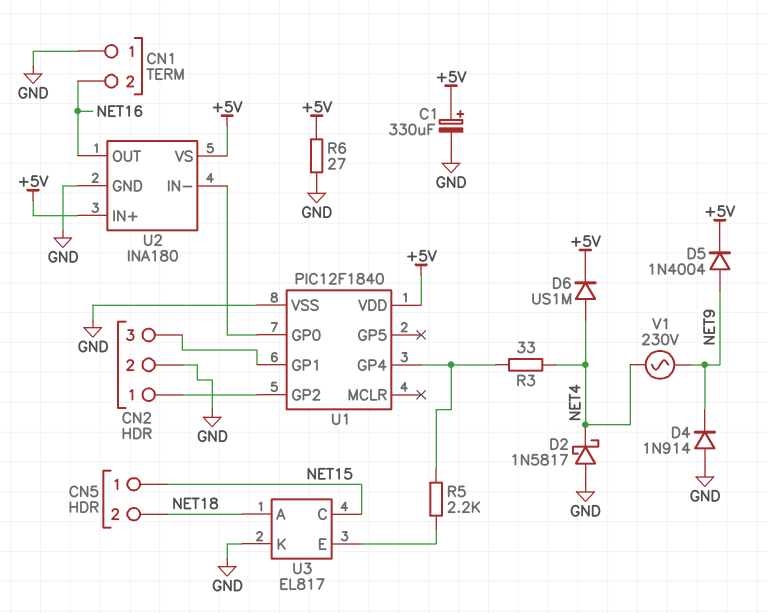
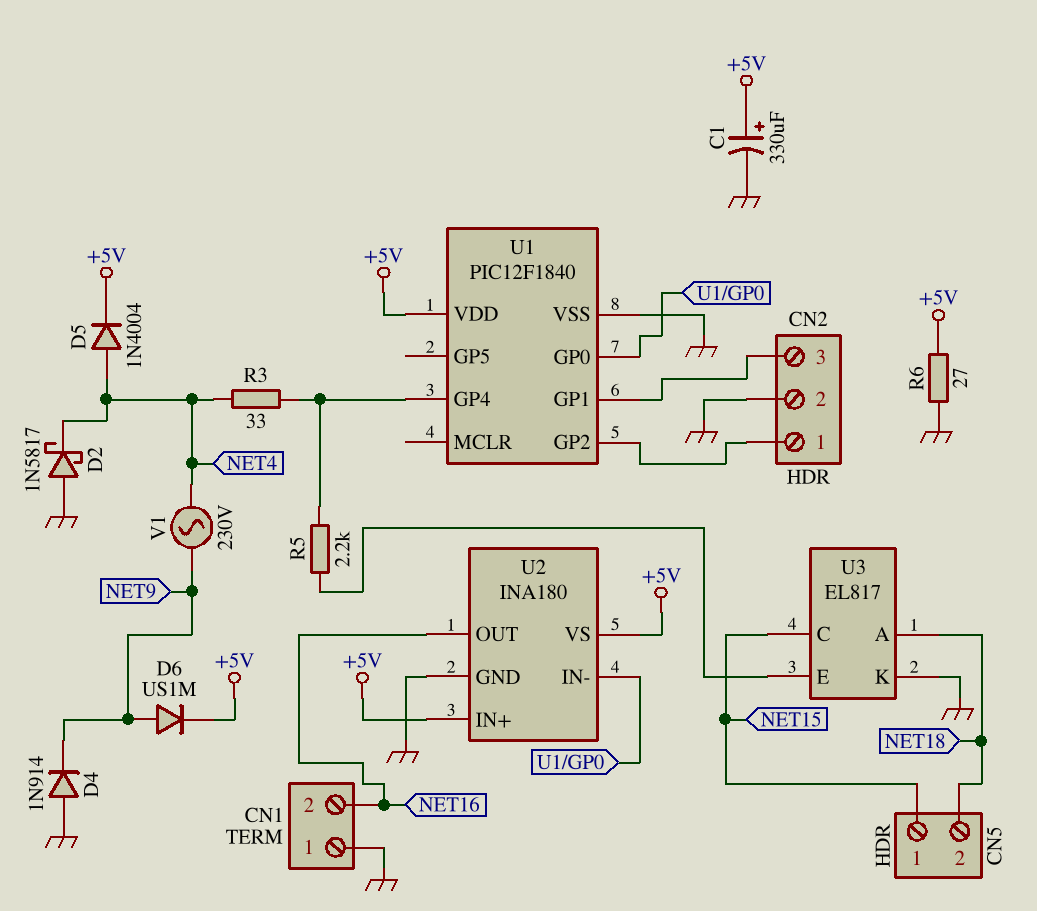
D5: diode 1N4004 (A NET9, K +5V) -> diode 1N4004 (A NET4, K +5V)
D6: diode US1M (A NET4, K +5V) -> diode US1M (A NET9, K +5V)

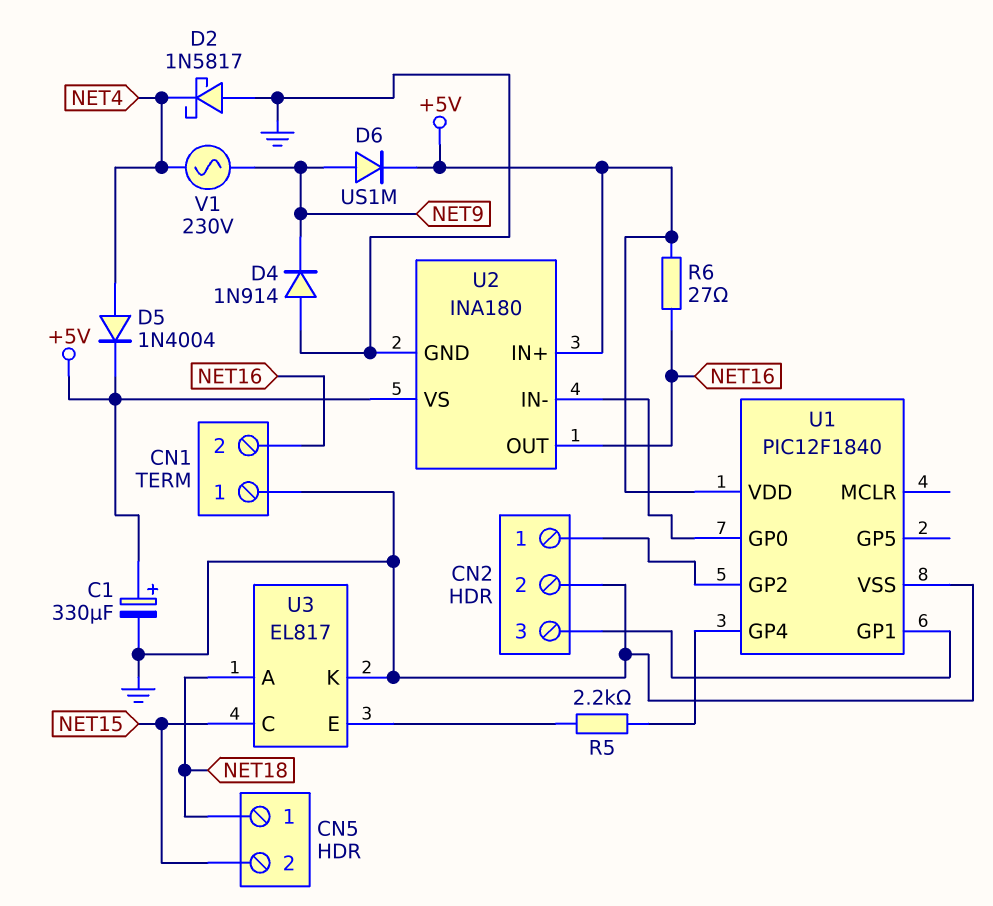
CN5 pin 1: NET15 -> NET18
CN5 pin 2: NET18 -> NET15
R3: 33 (NET4, U1/GP4) -> none
R6: 27 (+5V, GND) -> 27 (+5V, NET16)

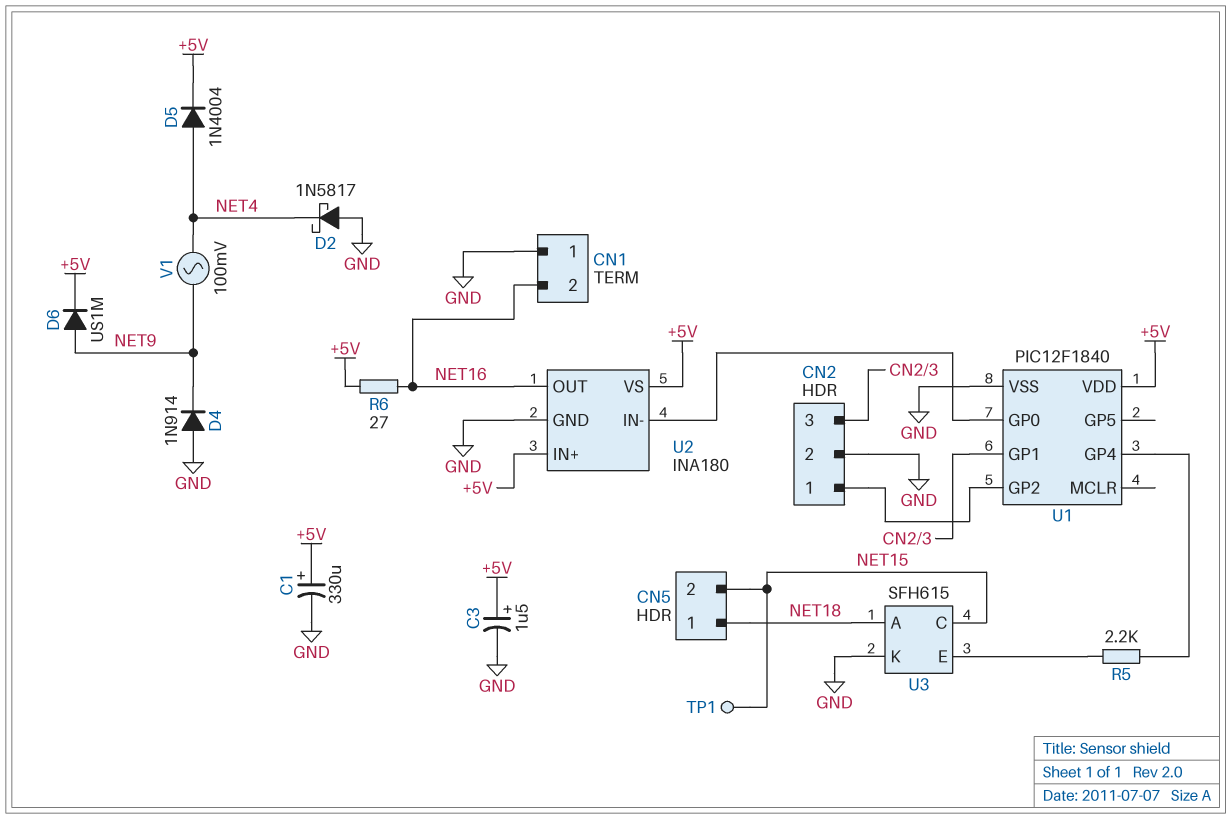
C3: none -> 1.5uF (plus +5V, minus GND)
TP1: none -> test point (NET15)
U3: EL817 -> SFH615
V1: AC 230V (NET4, NET9) -> AC 100mV (NET4, NET9)

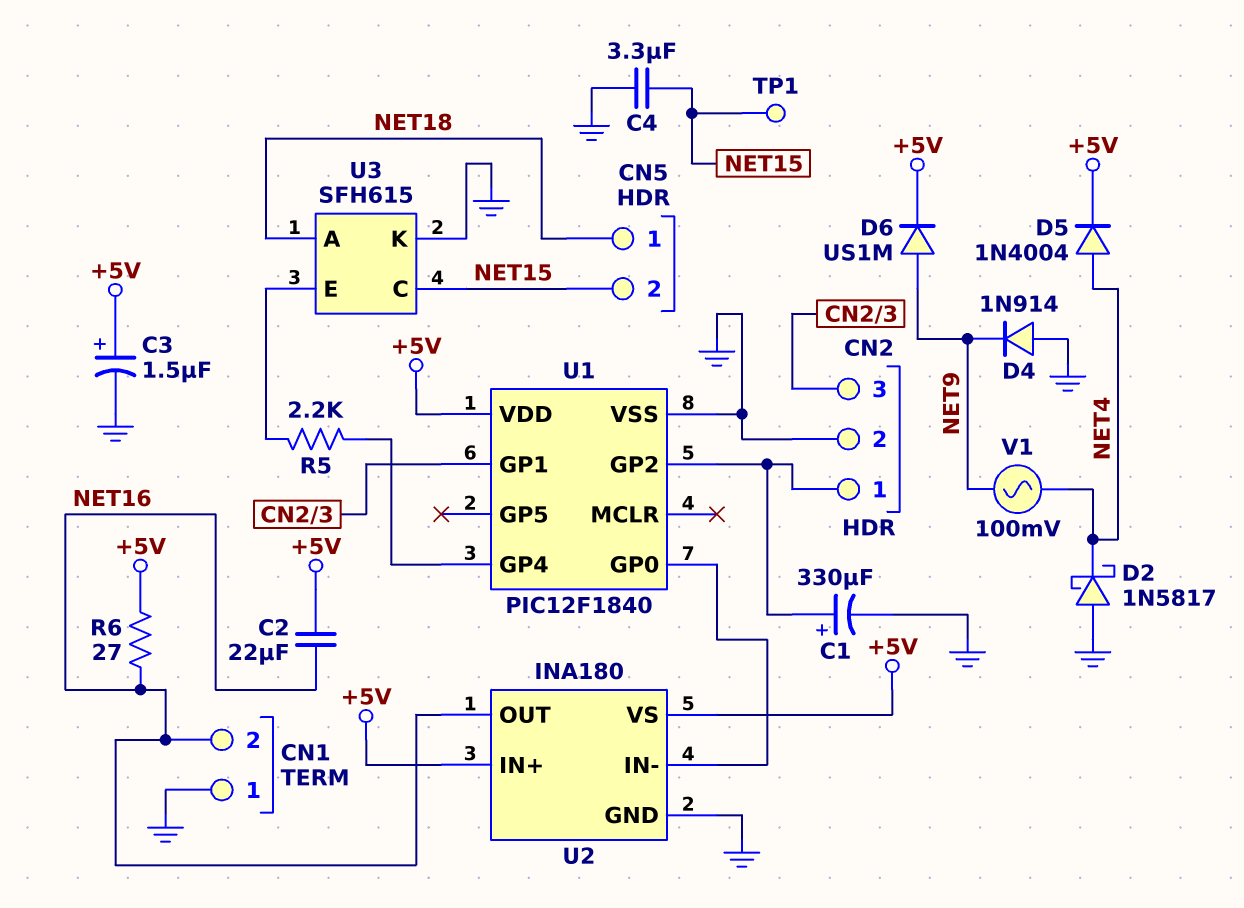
C1: 330uF (plus +5V, minus GND) -> 330uF (plus CN2/1, minus GND)
C2: none -> 22uF (+5V, NET16)
C4: none -> 3.3uF (GND, NET15)

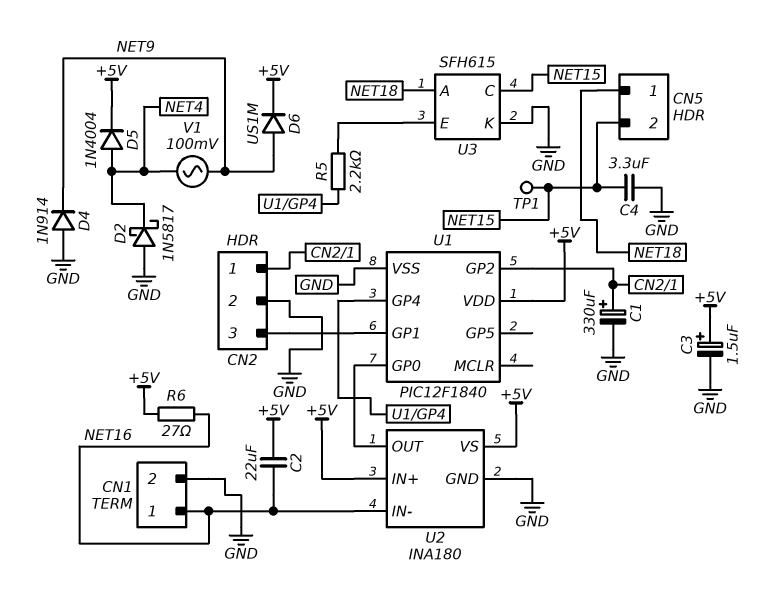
CN1 pin 1: GND -> NET16
CN1 pin 2: NET16 -> GND
U2 pin IN-: U1/GP0 -> NET16
U2 pin OUT: NET16 -> U1/GP0

